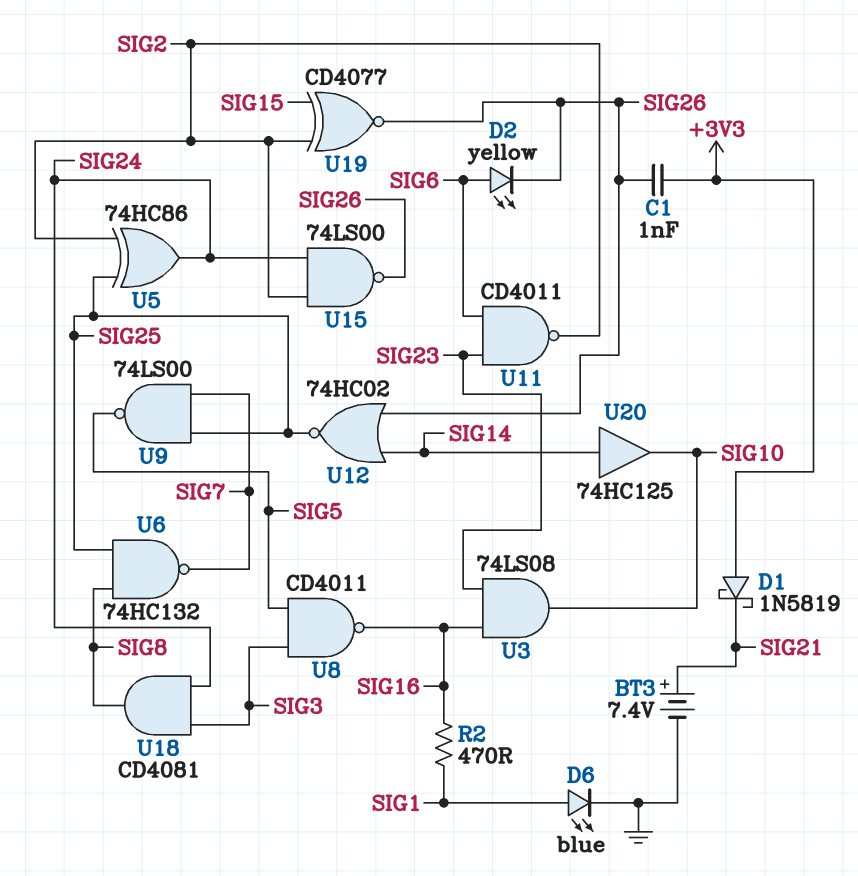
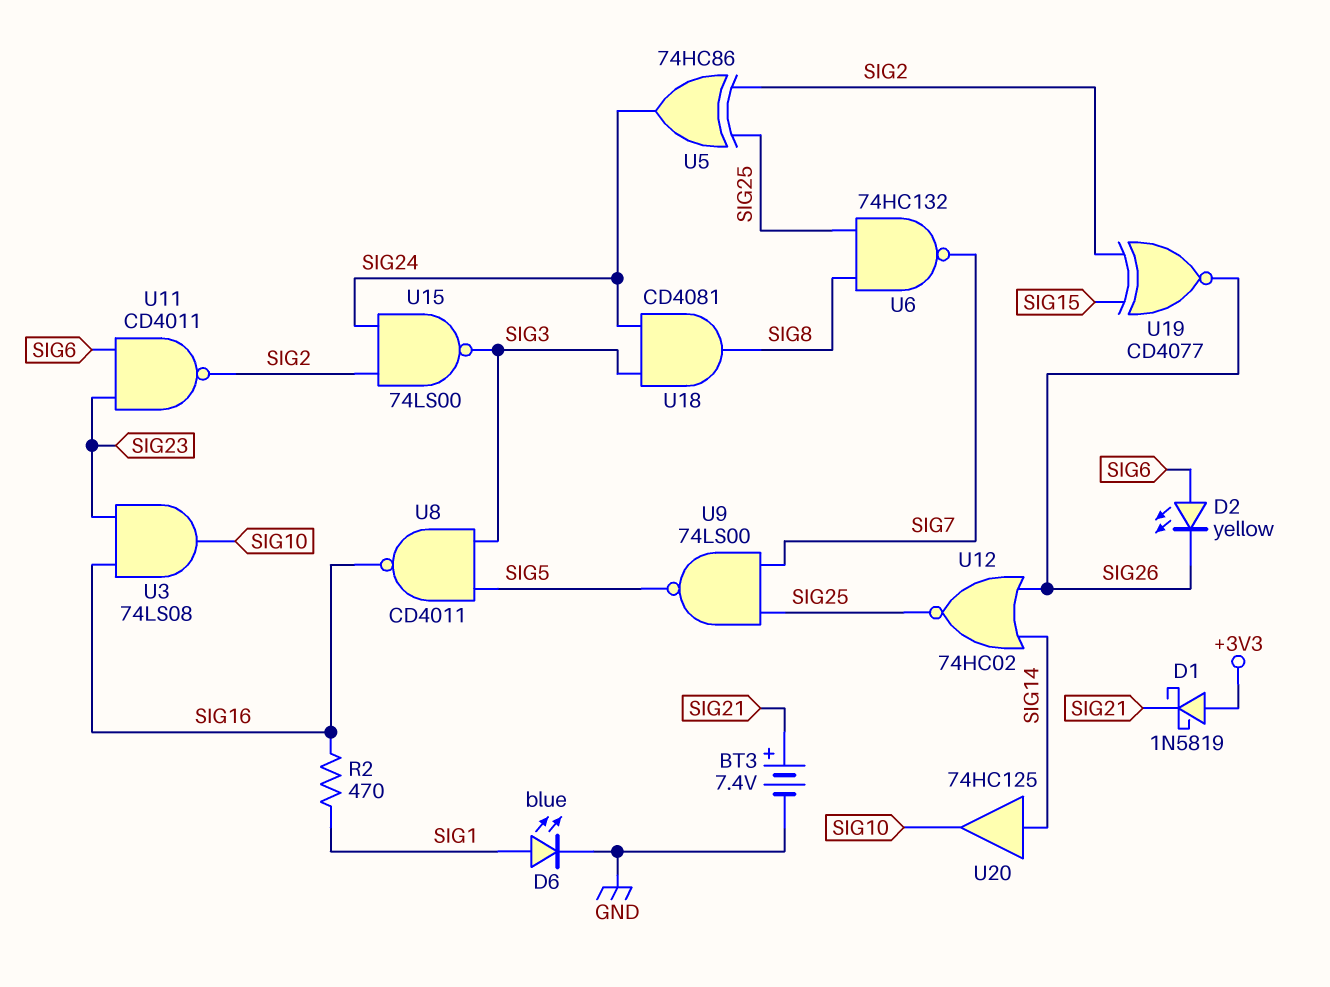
C1: 1nF (+3V3, SIG26) -> none
U15: NAND 74LS00 (in SIG2, in SIG24, out SIG26) -> NAND 74LS00 (in SIG2, in SIG24, out SIG3)

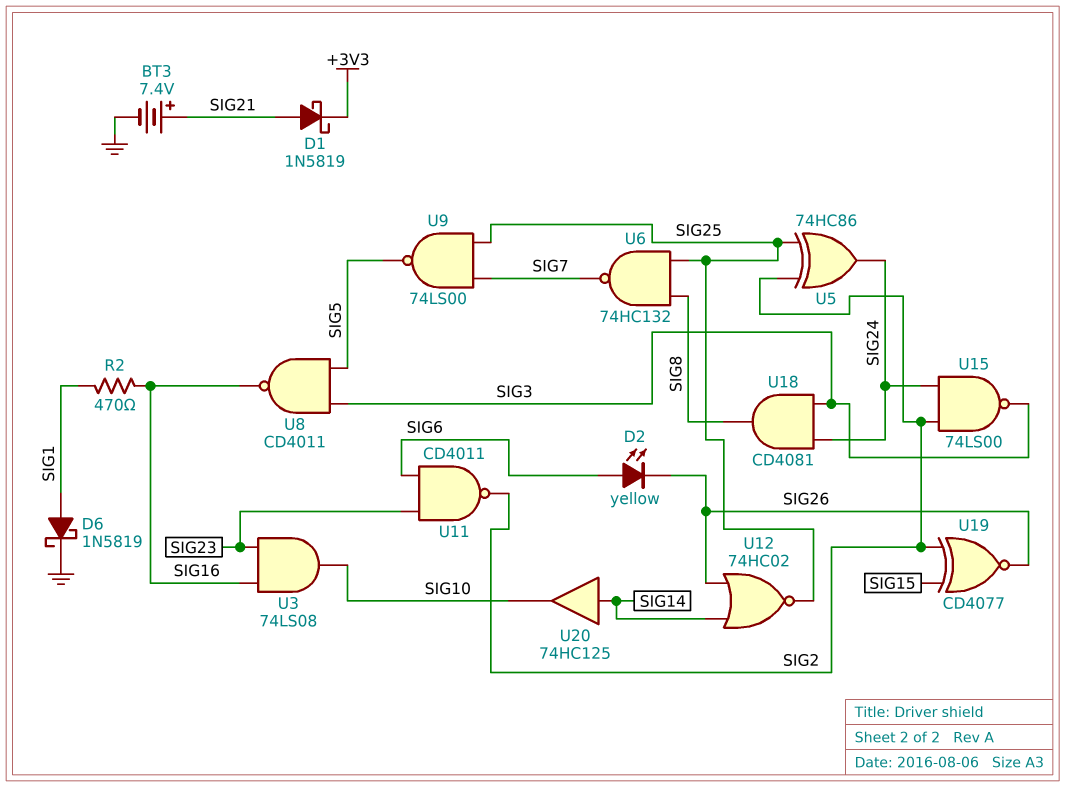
D1: schottky 1N5819 (A +3V3, K SIG21) -> schottky 1N5819 (A SIG21, K +3V3)
D6: LED blue (A SIG1, K GND) -> schottky 1N5819 (A SIG1, K GND)

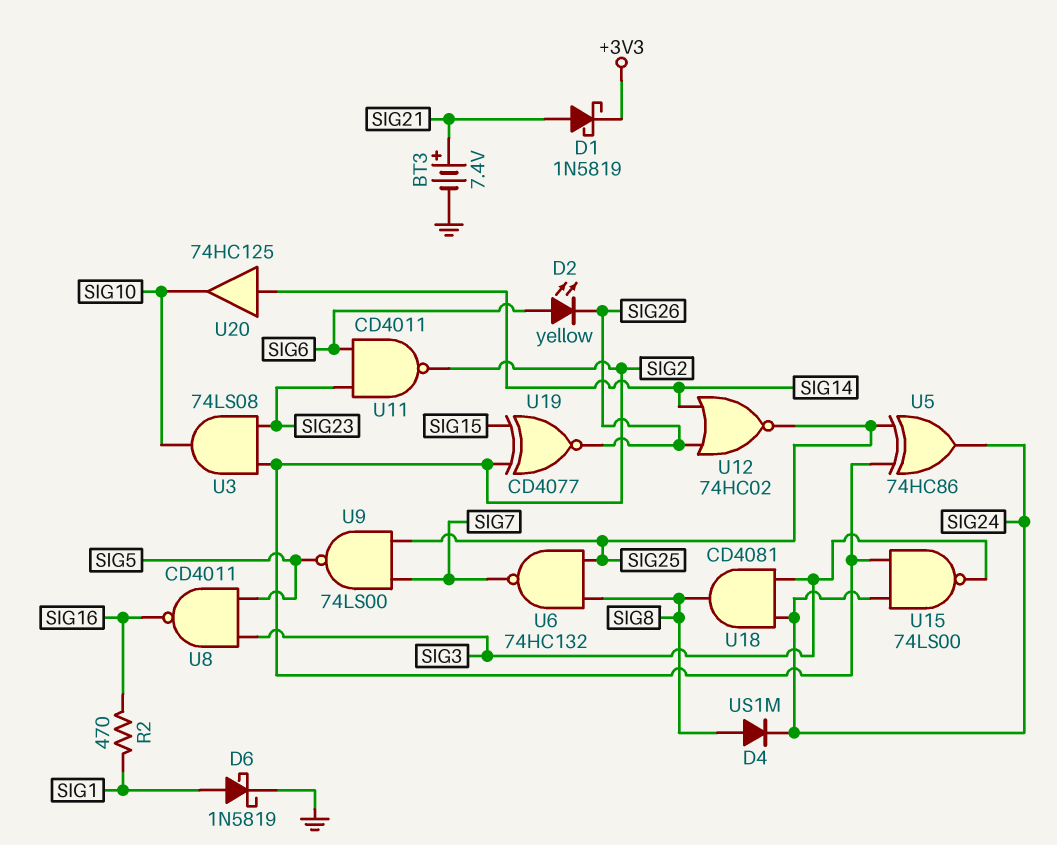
D4: none -> diode US1M (A SIG8, K SIG24)
U3: AND 74LS08 (in SIG16, in SIG23, out SIG10) -> AND 74LS08 (in SIG2, in SIG23, out SIG10)

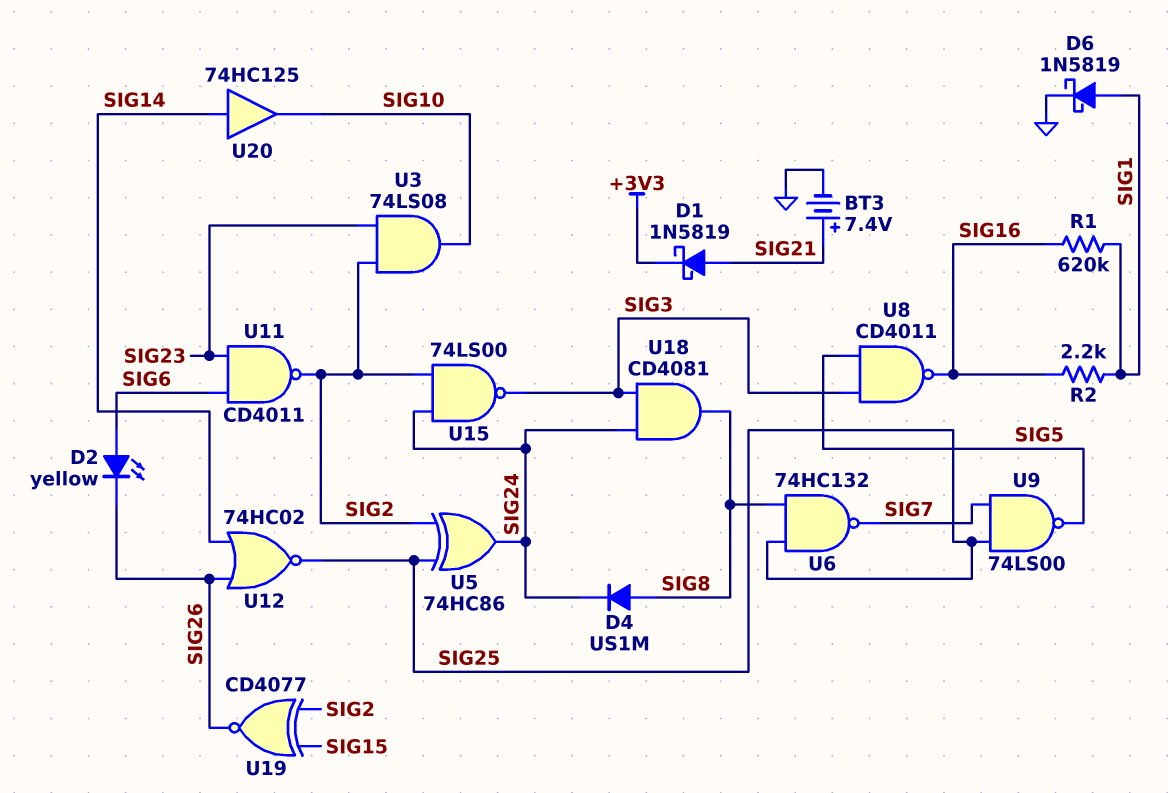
R1: none -> 620k (SIG1, SIG16)
R2: 470 (SIG1, SIG16) -> 2.2k (SIG1, SIG16)

